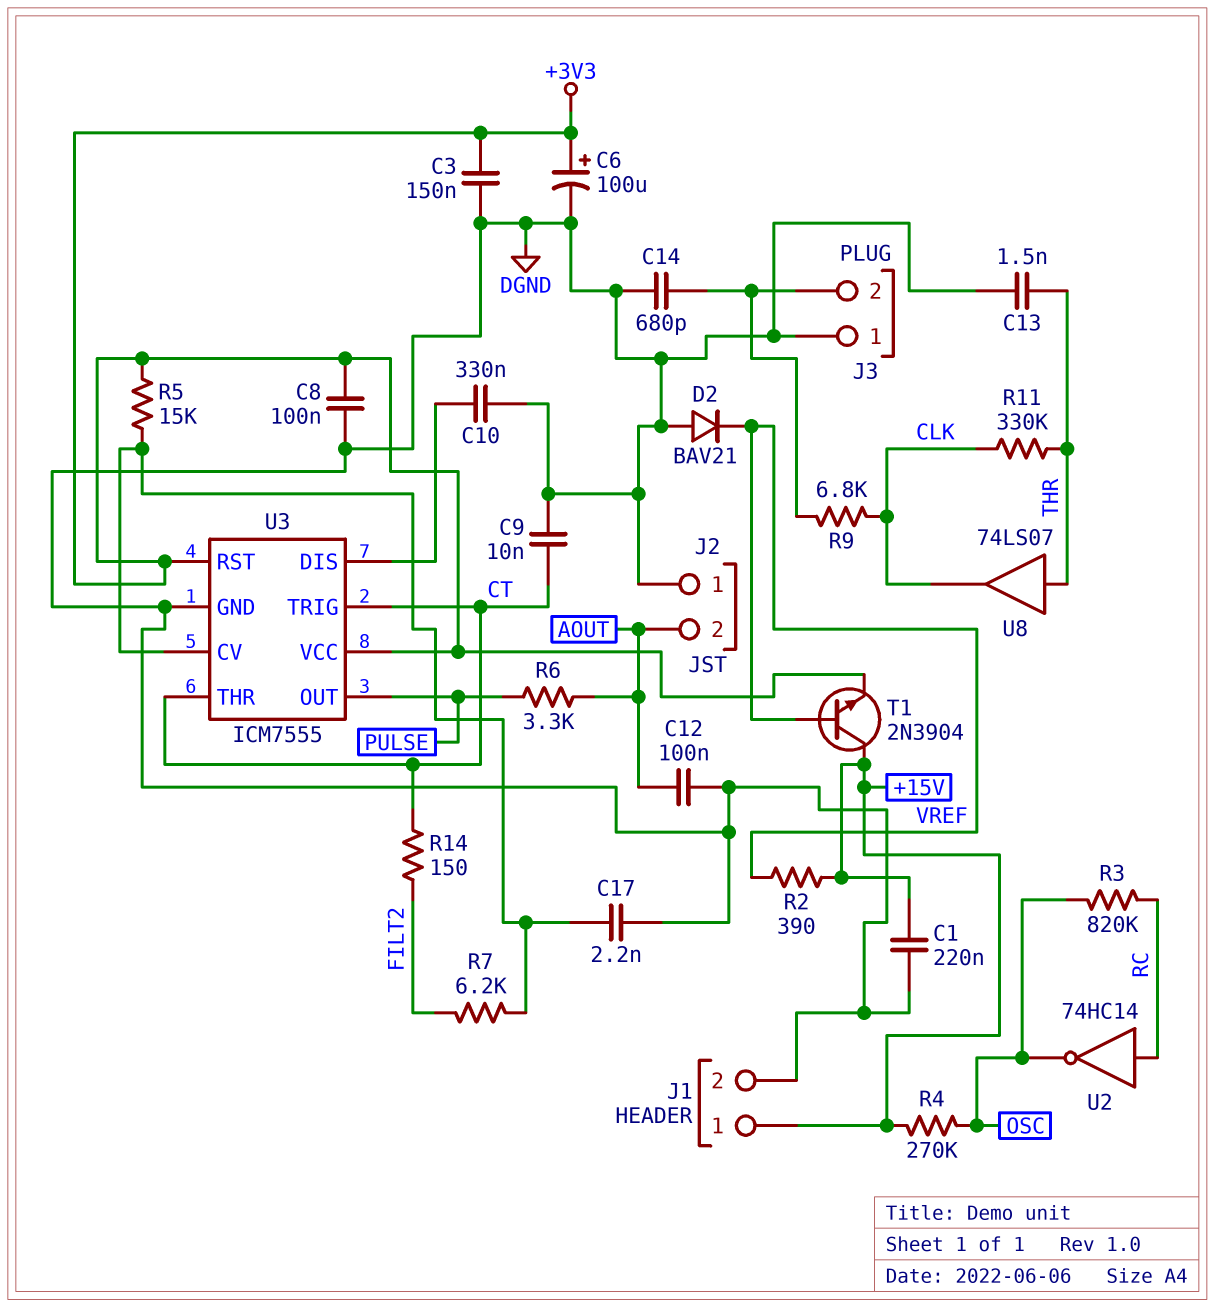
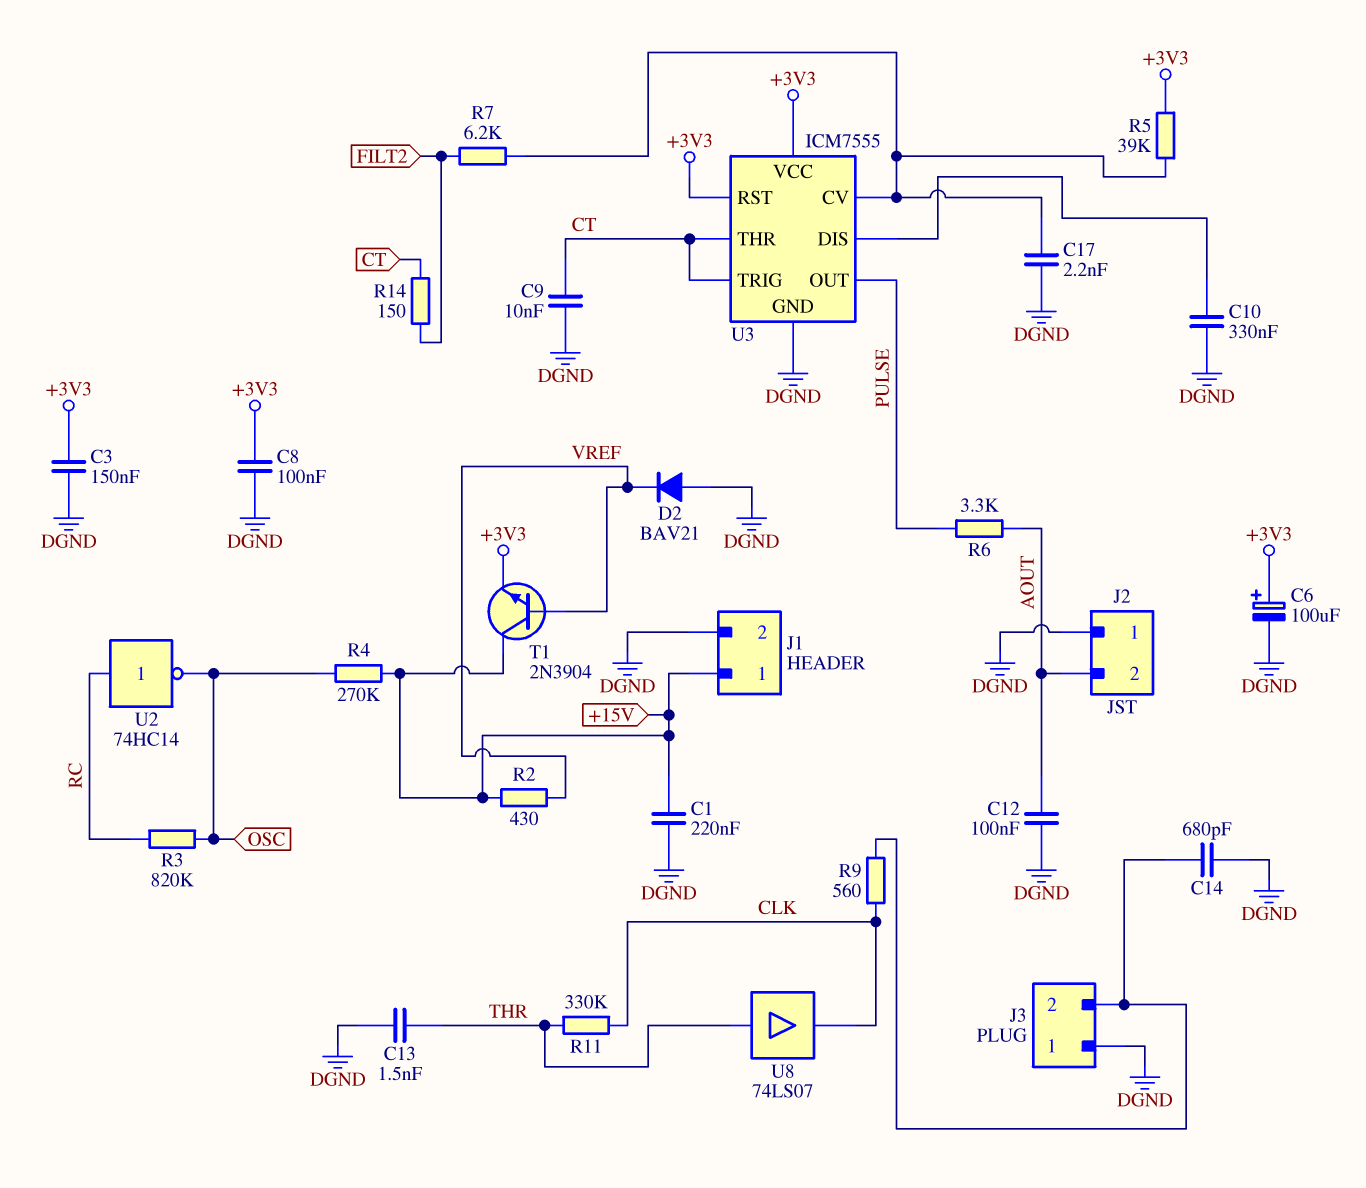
R2: 390 (+15V, VREF) -> 430 (+15V, VREF)
R5: 15k (+3V3, U3/CV) -> 39k (+3V3, U3/CV)
R9: 6.8k (CLK, J3/2) -> 560 (CLK, J3/2)

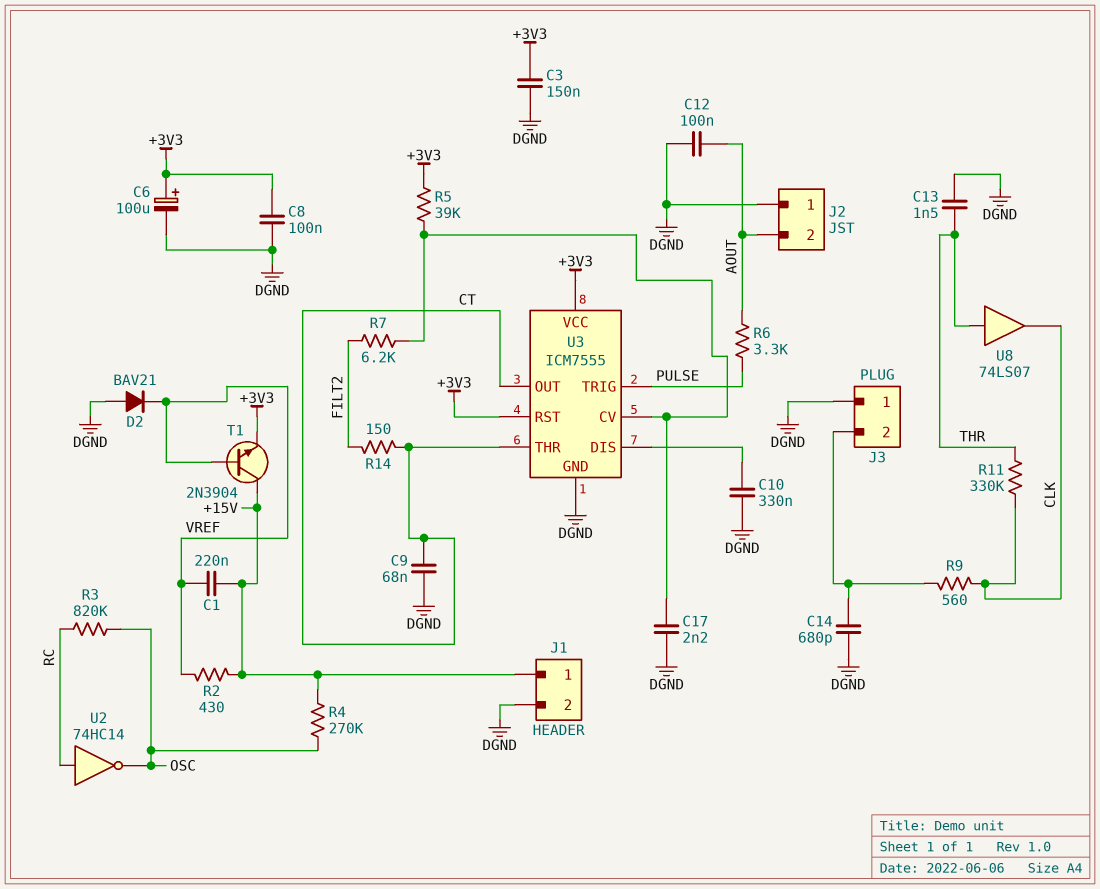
C1: 220nF (+15V, DGND) -> 220nF (+15V, VREF)
C9: 10nF (CT, DGND) -> 68nF (CT, DGND)
U3 pin OUT: PULSE -> CT
U3 pin TRIG: CT -> PULSE

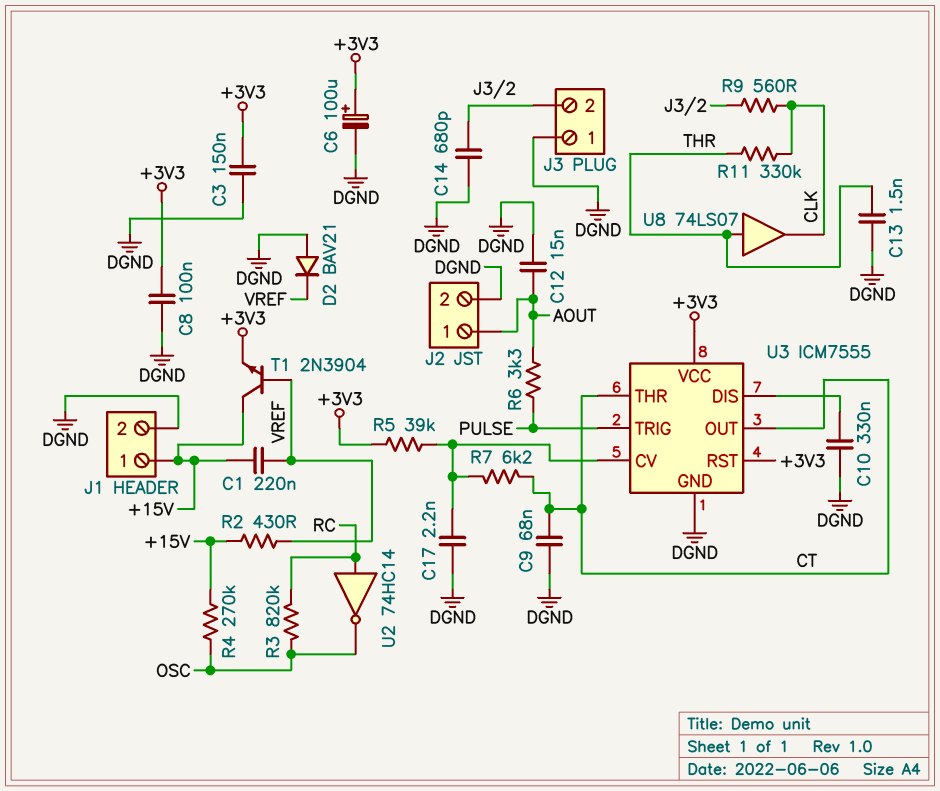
C12: 100nF (AOUT, DGND) -> 15nF (AOUT, DGND)
J2 pin 1: DGND -> AOUT
J2 pin 2: AOUT -> DGND
R7: 6.2k (FILT2, U3/CV) -> 6.2k (CT, U3/CV)
R14: 150 (CT, FILT2) -> none

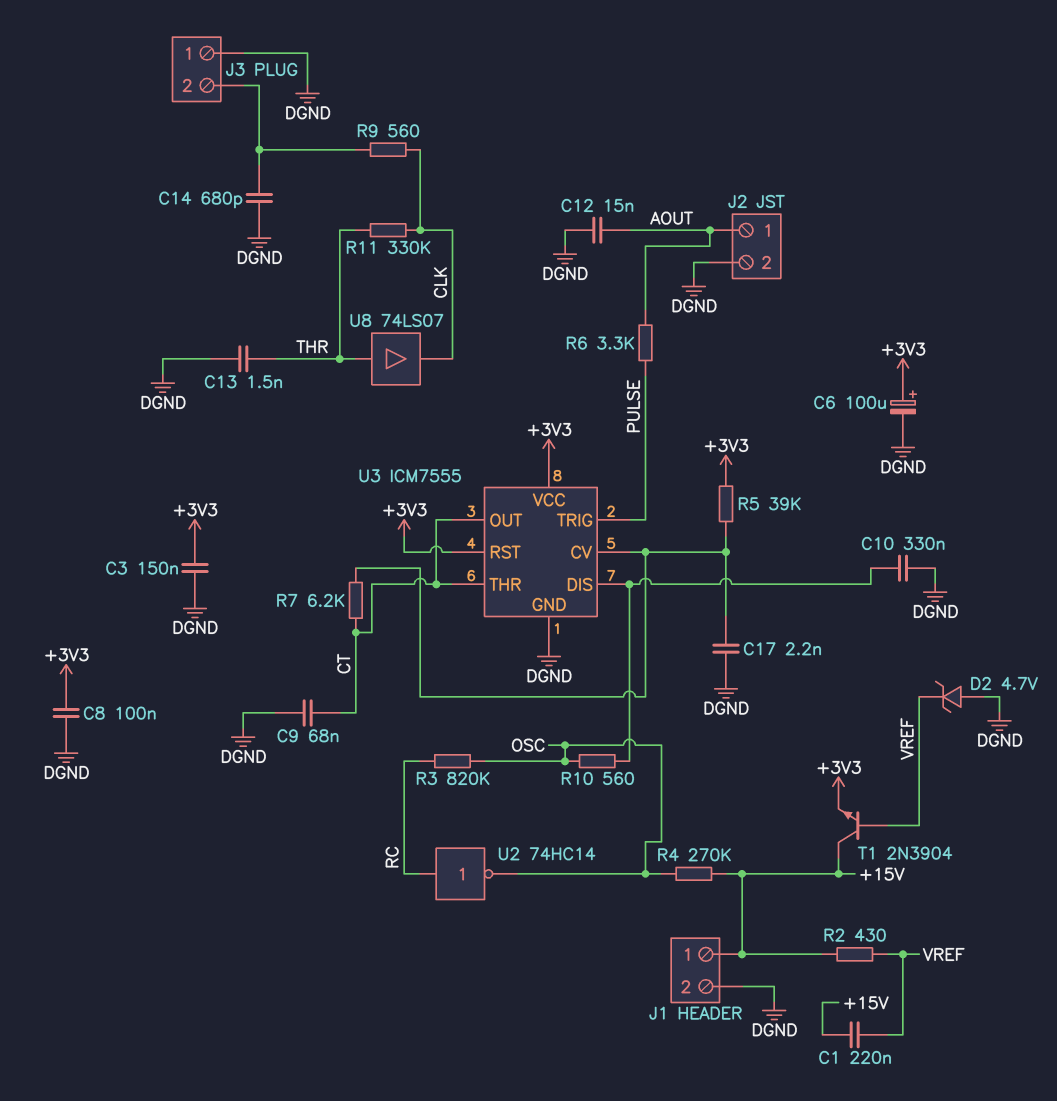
D2: diode BAV21 (A DGND, K VREF) -> zener 4.7V (A DGND, K VREF)
R10: none -> 560 (OSC, U3/DIS)

